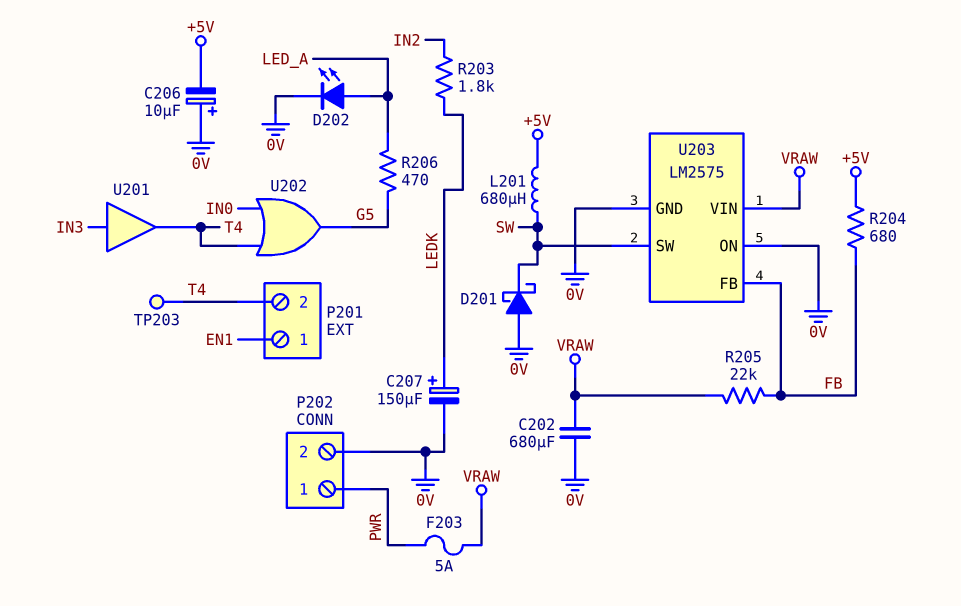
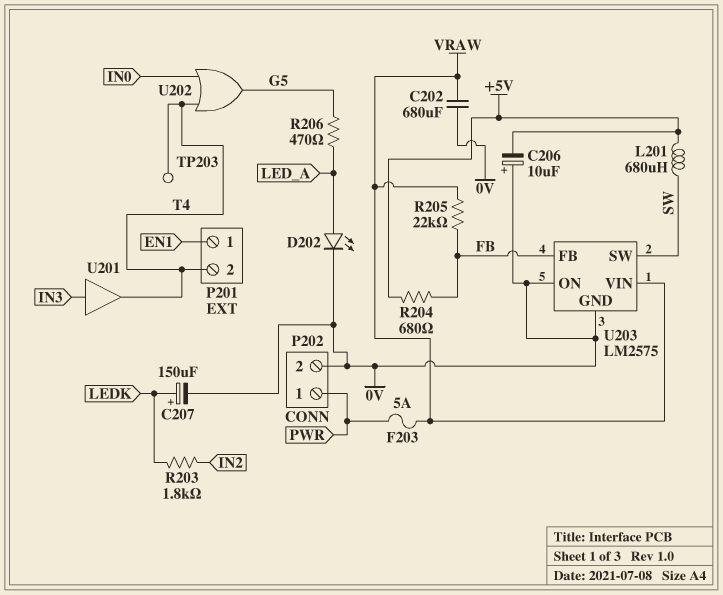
D201: schottky (A 0V, K SW) -> none

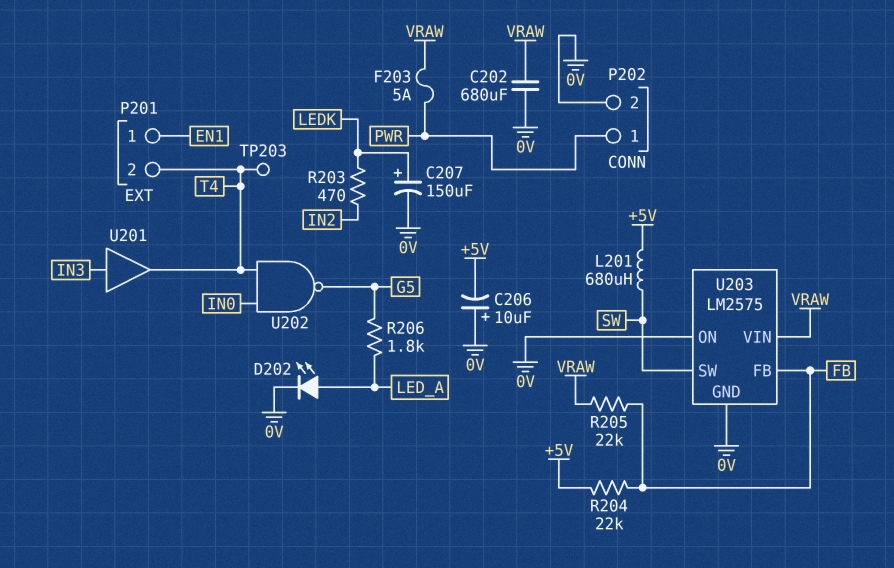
R203: 1.8k (IN2, LEDK) -> 470 (IN2, LEDK)
R204: 680 (+5V, FB) -> 22k (+5V, FB)
R206: 470 (G5, LED_A) -> 1.8k (G5, LED_A)
U202: OR (in IN0, in T4, out G5) -> NAND (in IN0, in T4, out G5)

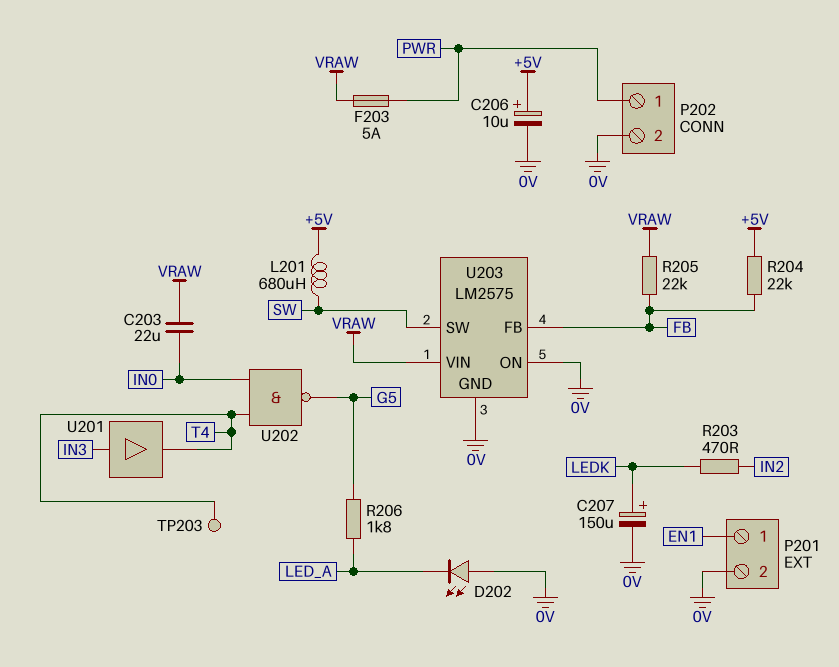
C202: 680uF (0V, VRAW) -> none
C203: none -> 22uF (IN0, VRAW)
C206: 10uF (plus 0V, minus +5V) -> 10uF (plus +5V, minus 0V)
D202: LED (A LED_A, K 0V) -> LED (A 0V, K LED_A)
P201 pin 2: T4 -> 0V

